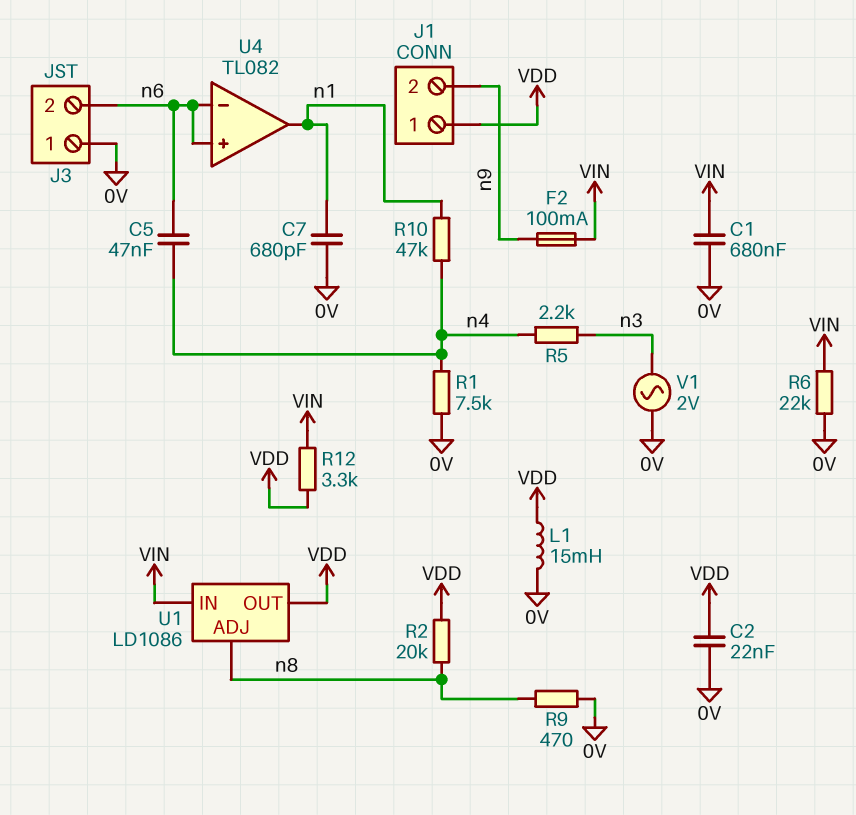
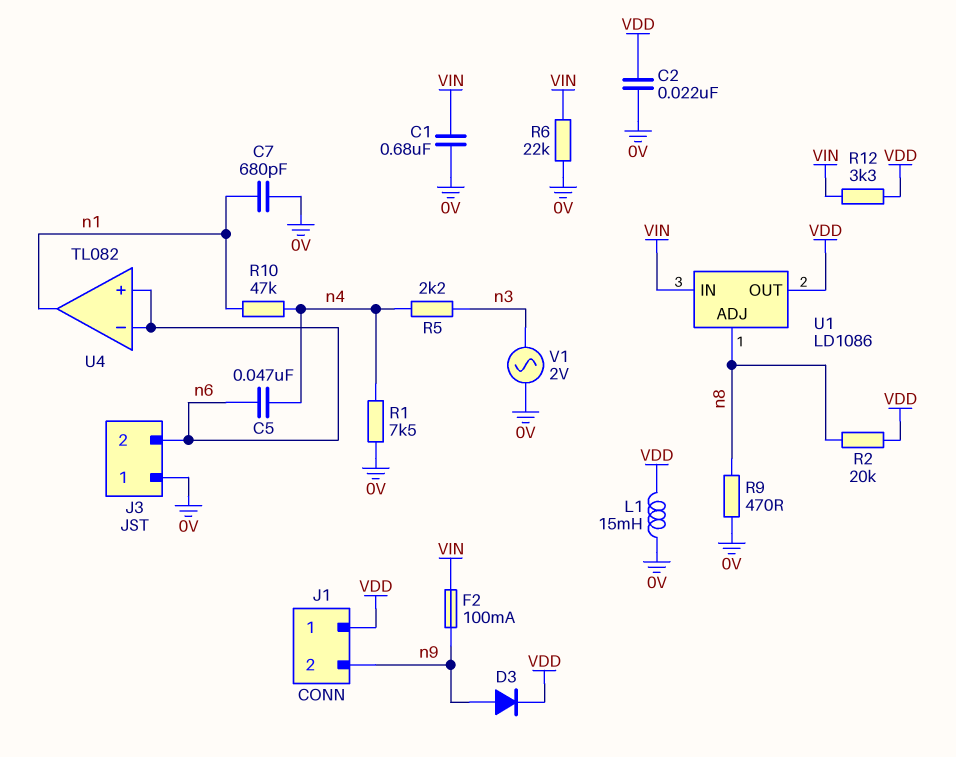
D3: none -> diode (A n9, K VDD)

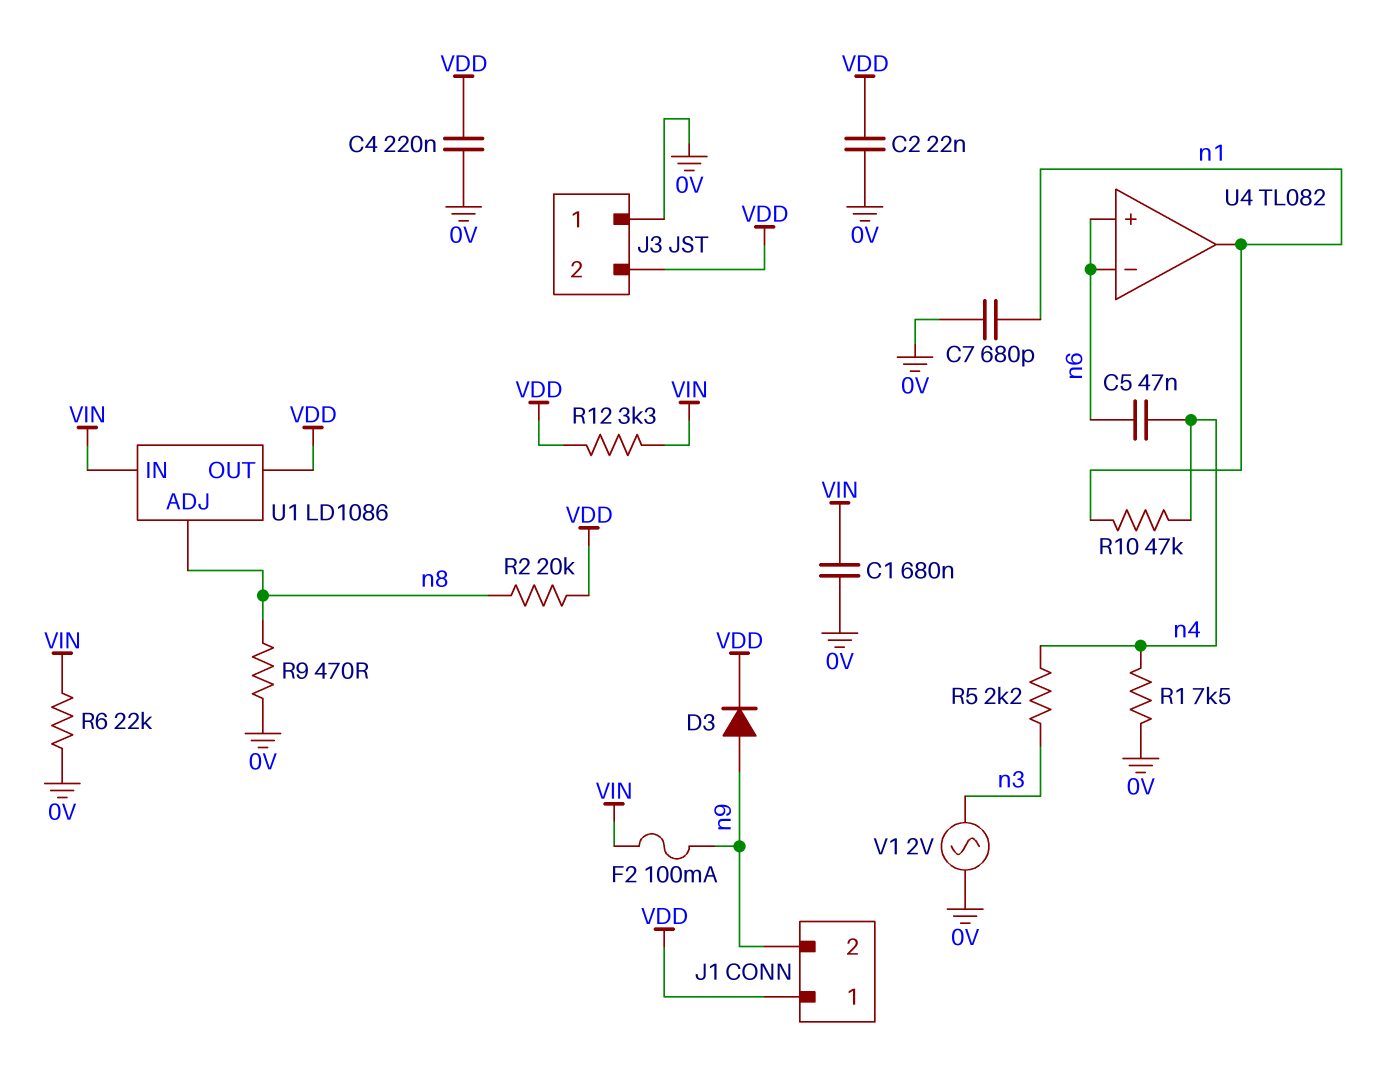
C4: none -> 220nF (0V, VDD)
J3 pin 2: n6 -> VDD
L1: 15mH (0V, VDD) -> none

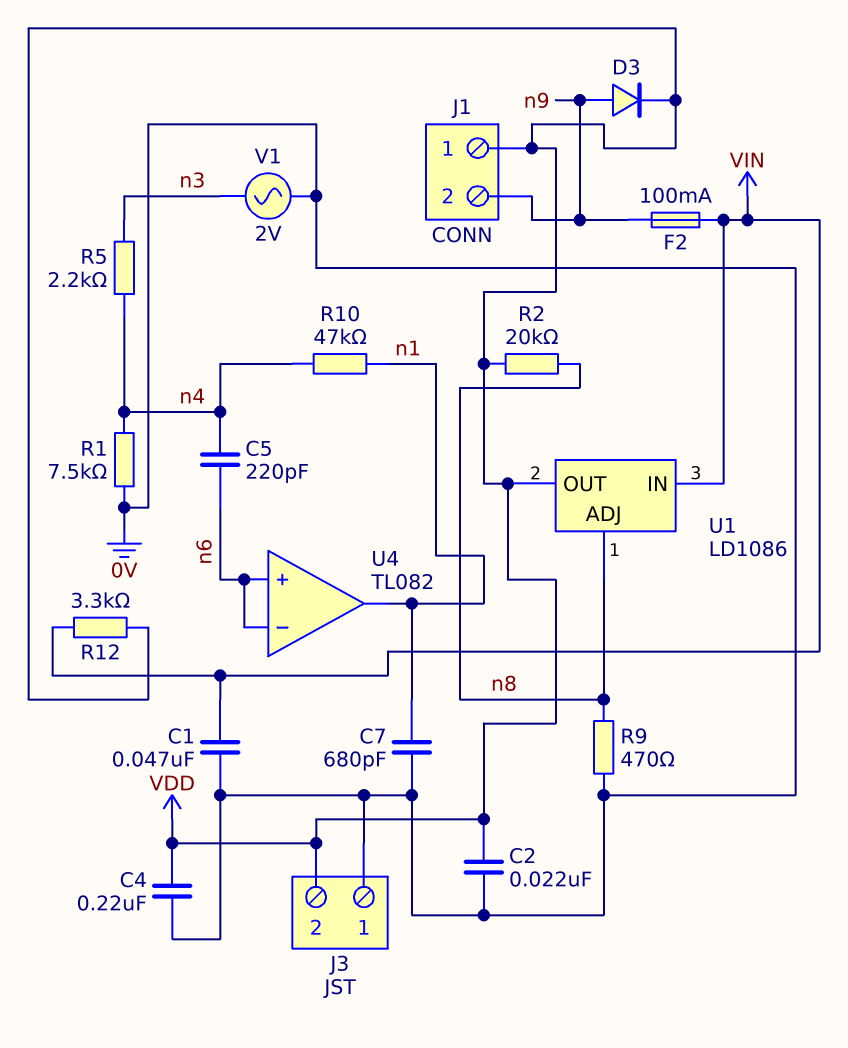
C1: 680nF (0V, VIN) -> 47nF (0V, VIN)
C5: 47nF (n4, n6) -> 220pF (n4, n6)
R6: 22k (0V, VIN) -> none

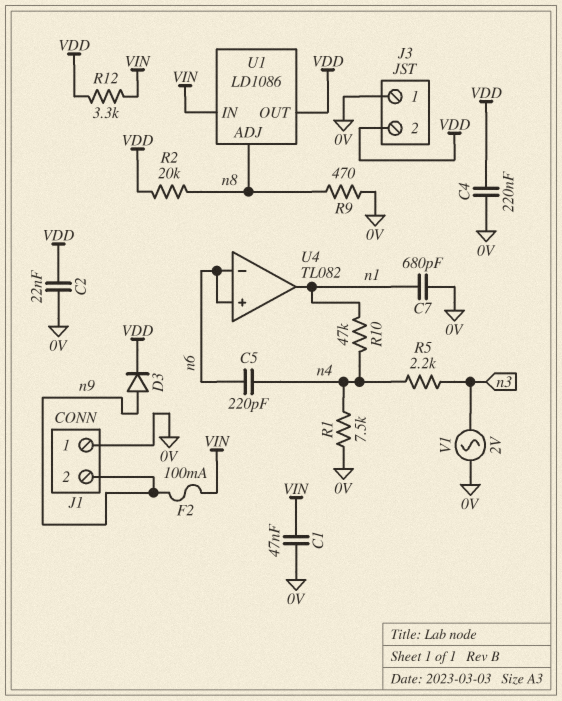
J1 pin 1: VDD -> 0V

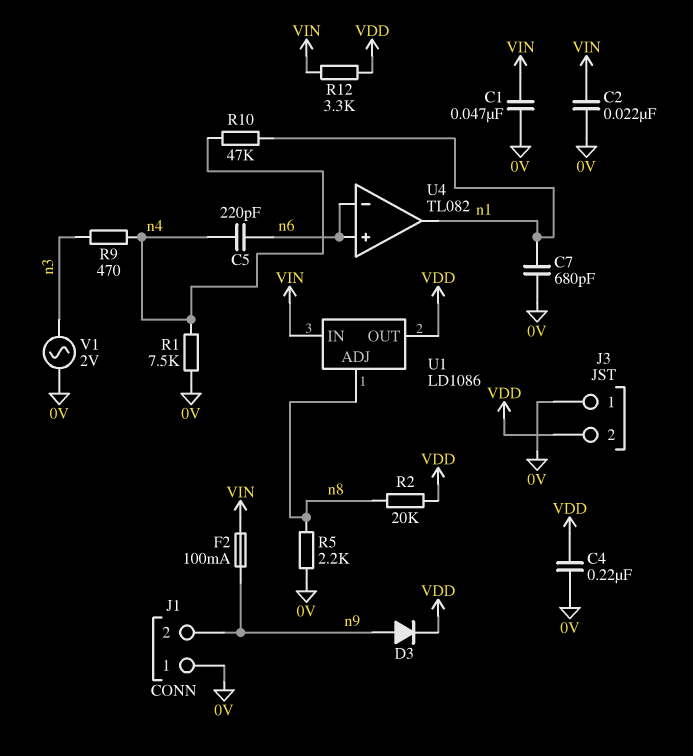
C2: 22nF (0V, VDD) -> 22nF (0V, VIN)
R5: 2.2k (n3, n4) -> 2.2k (0V, n8)
R9: 470 (0V, n8) -> 470 (n3, n4)

